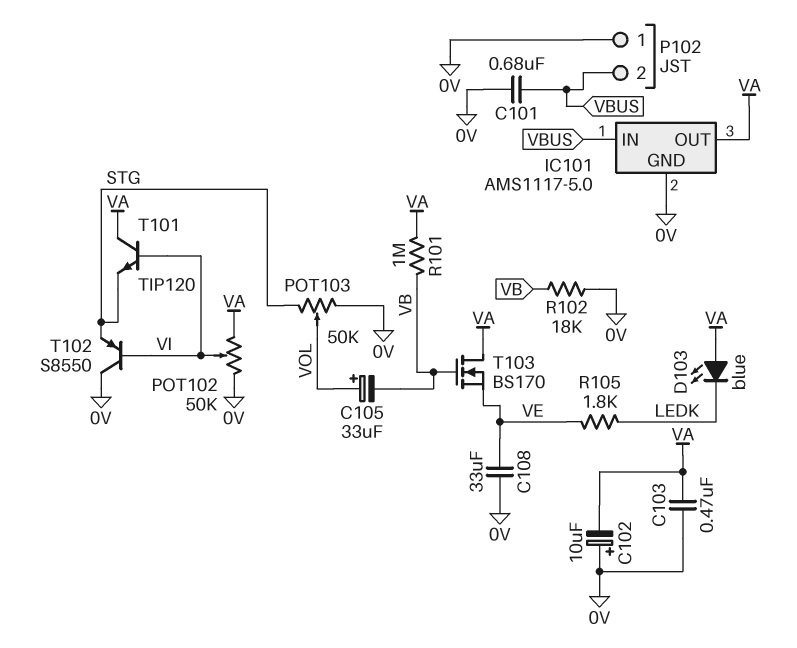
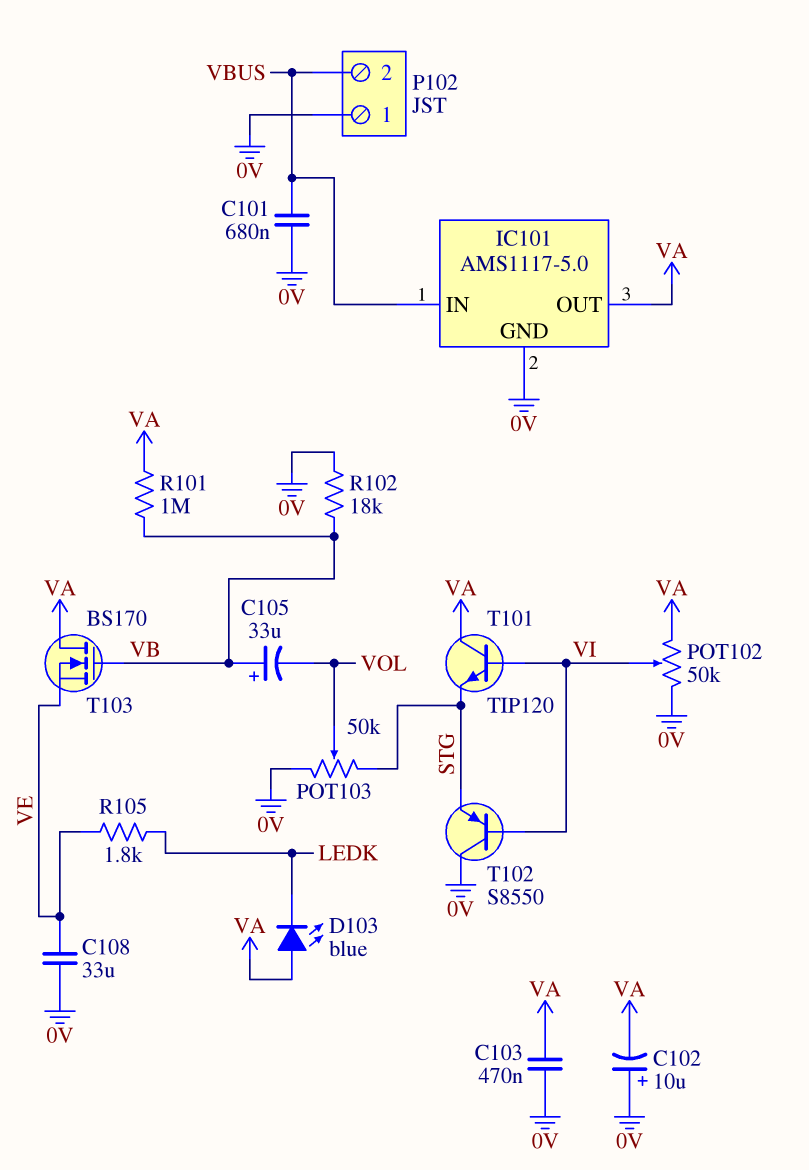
C105: 33uF (plus VOL, minus VB) -> 33uF (plus VB, minus VOL)

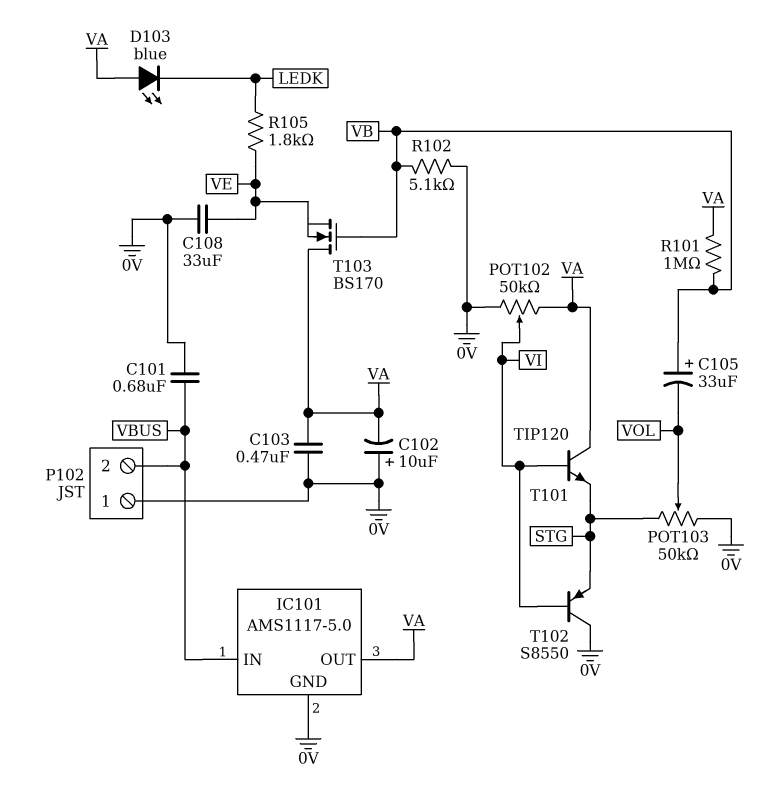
R102: 18k (0V, VB) -> 5.1k (0V, VB)

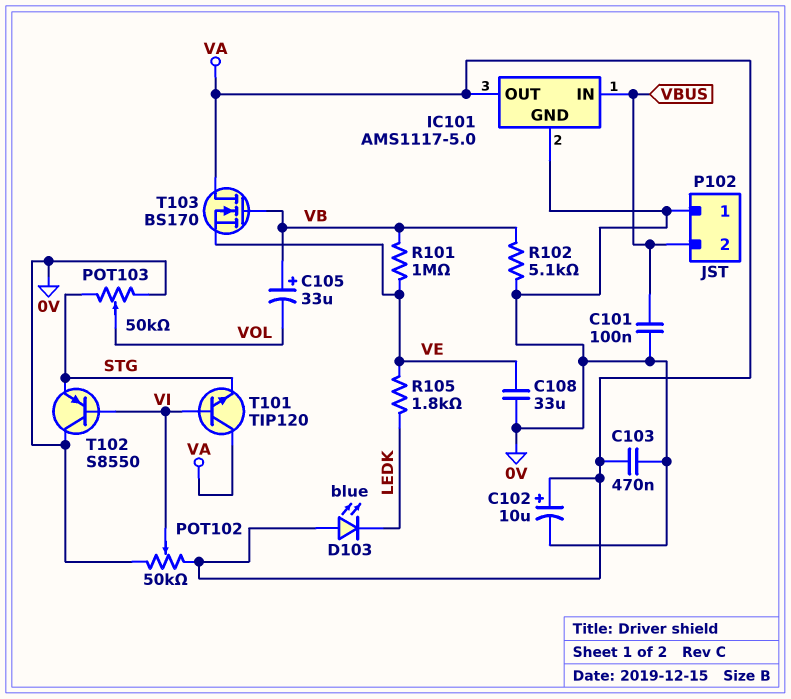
C101: 680nF (0V, VBUS) -> 100nF (0V, VBUS)
C102: 10uF (plus 0V, minus VA) -> 10uF (plus VA, minus 0V)
R101: 1M (VA, VB) -> 1M (VB, VE)

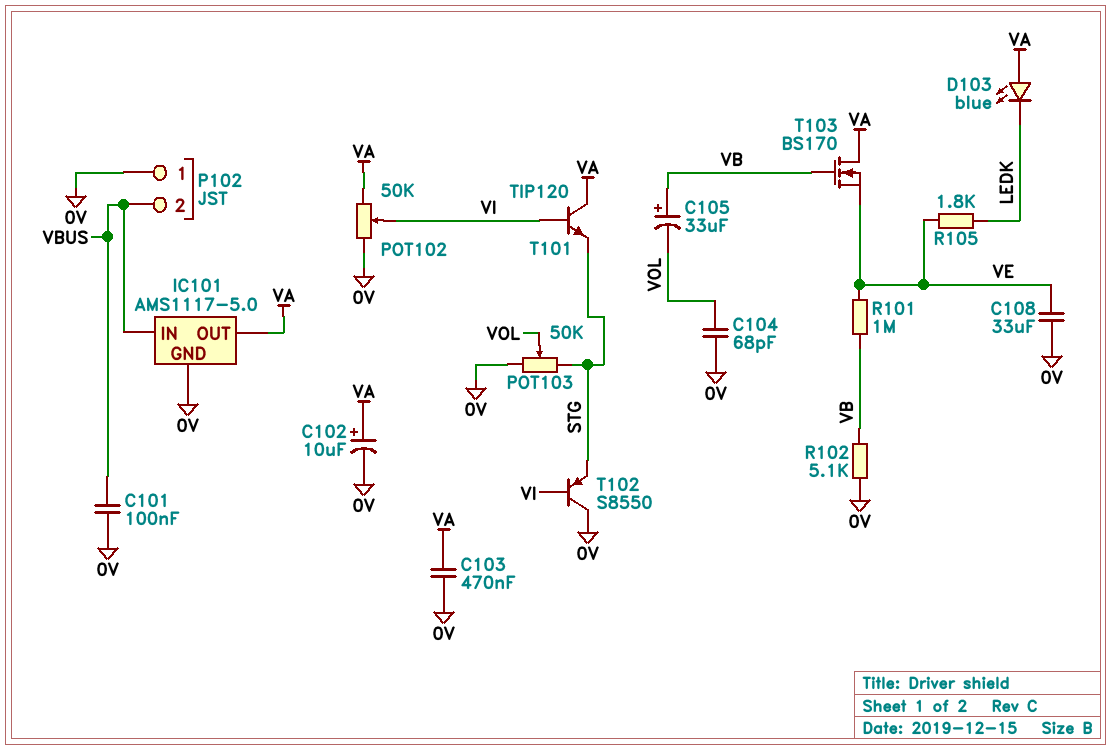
C104: none -> 68pF (0V, VOL)

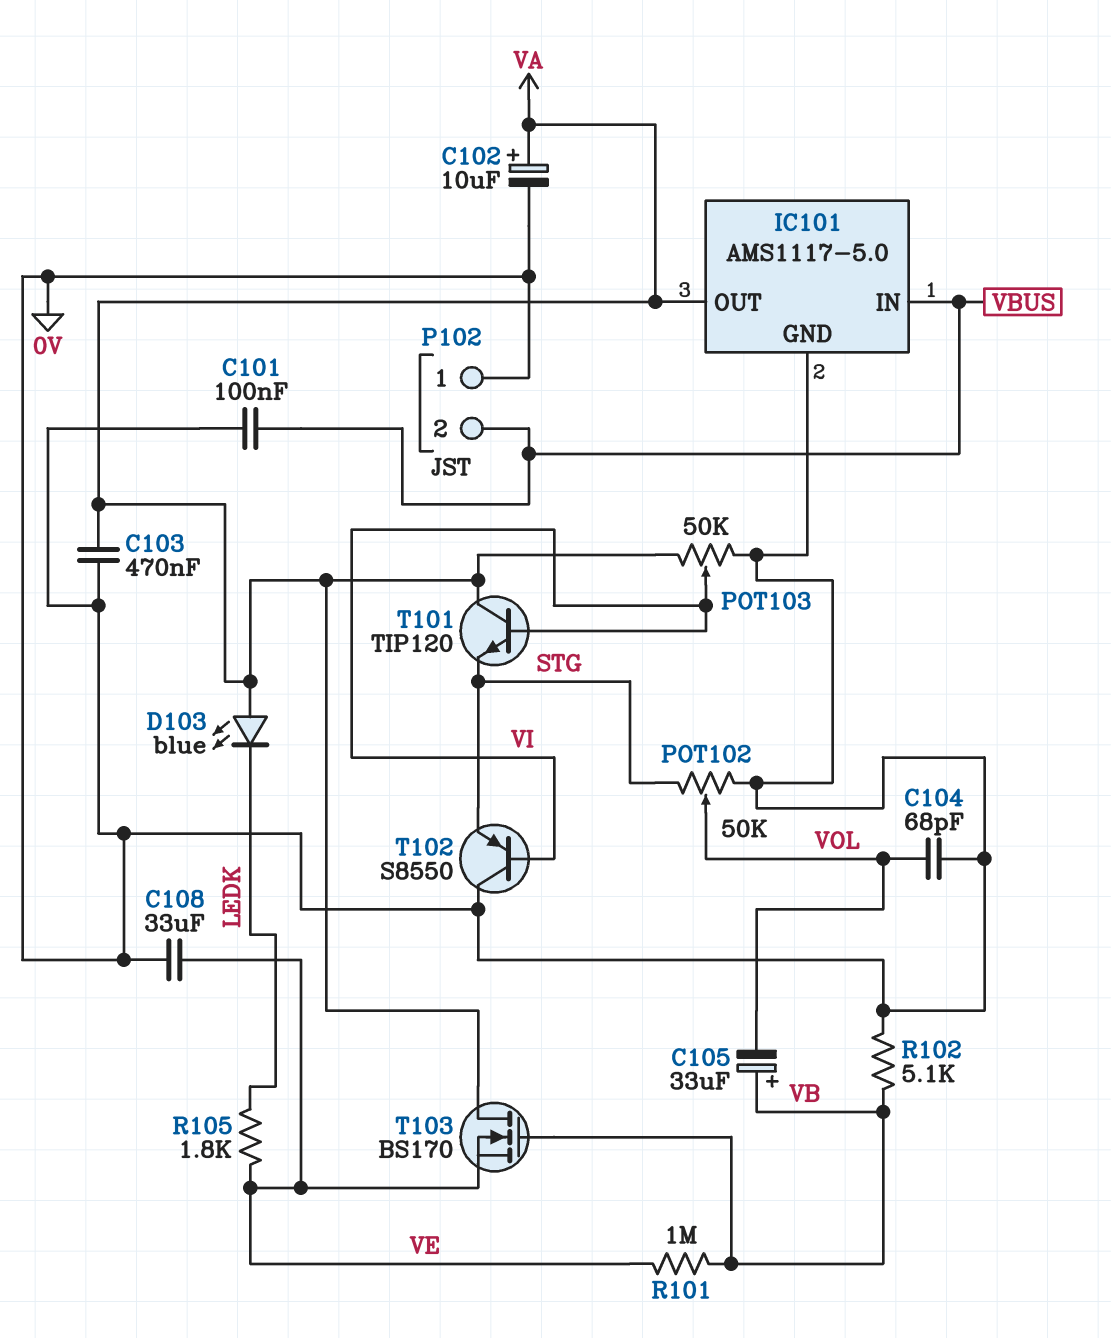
POT102: 50k (0V, VA, wiper VI) -> 50k (0V, STG, wiper VOL)
POT103: 50k (0V, STG, wiper VOL) -> 50k (0V, VA, wiper VI)

